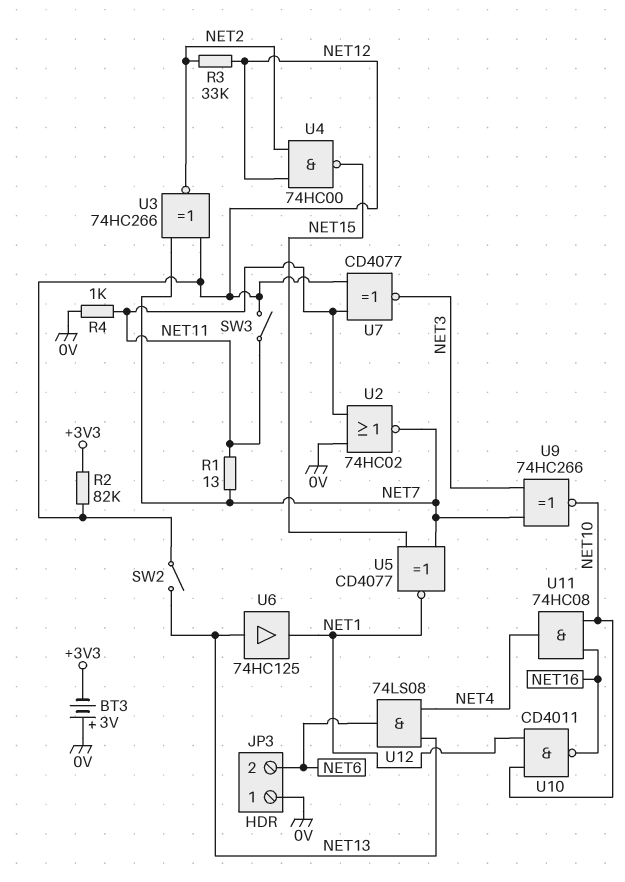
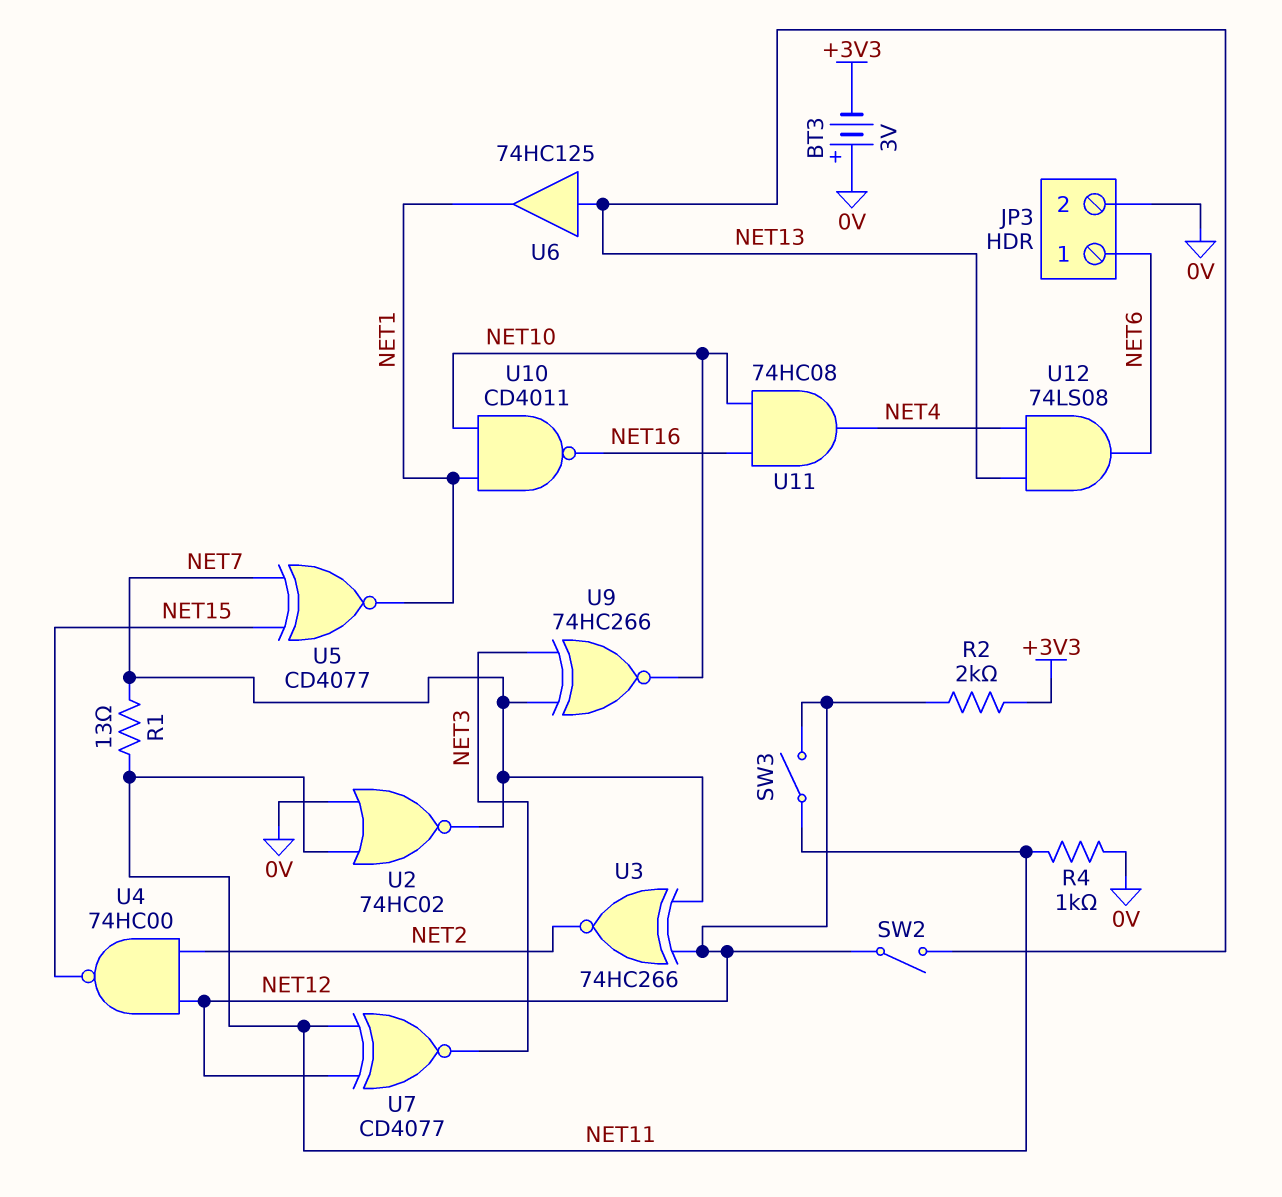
JP3 pin 1: 0V -> NET6
JP3 pin 2: NET6 -> 0V
R2: 82k (+3V3, NET12) -> 2k (+3V3, NET12)
R3: 33k (NET2, NET12) -> none

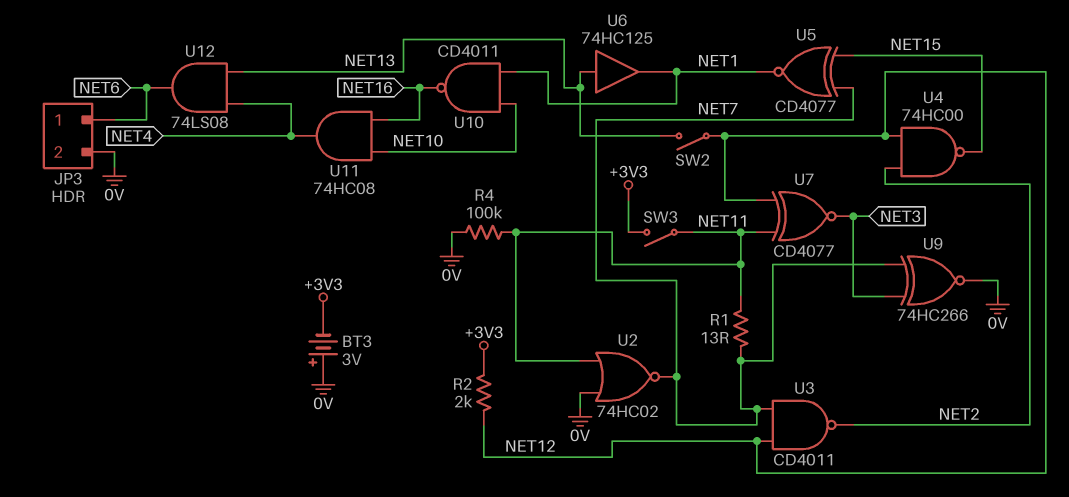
R4: 1k (0V, NET11) -> 100k (0V, NET11)
SW3: switch (NET11, NET12) -> switch (+3V3, NET11)
U3: XNOR 74HC266 (in NET7, in NET12, out NET2) -> NAND CD4011 (in NET7, in NET12, out NET2)
U9: XNOR 74HC266 (in NET3, in NET7, out NET10) -> XNOR 74HC266 (in NET3, in NET7, out 0V)

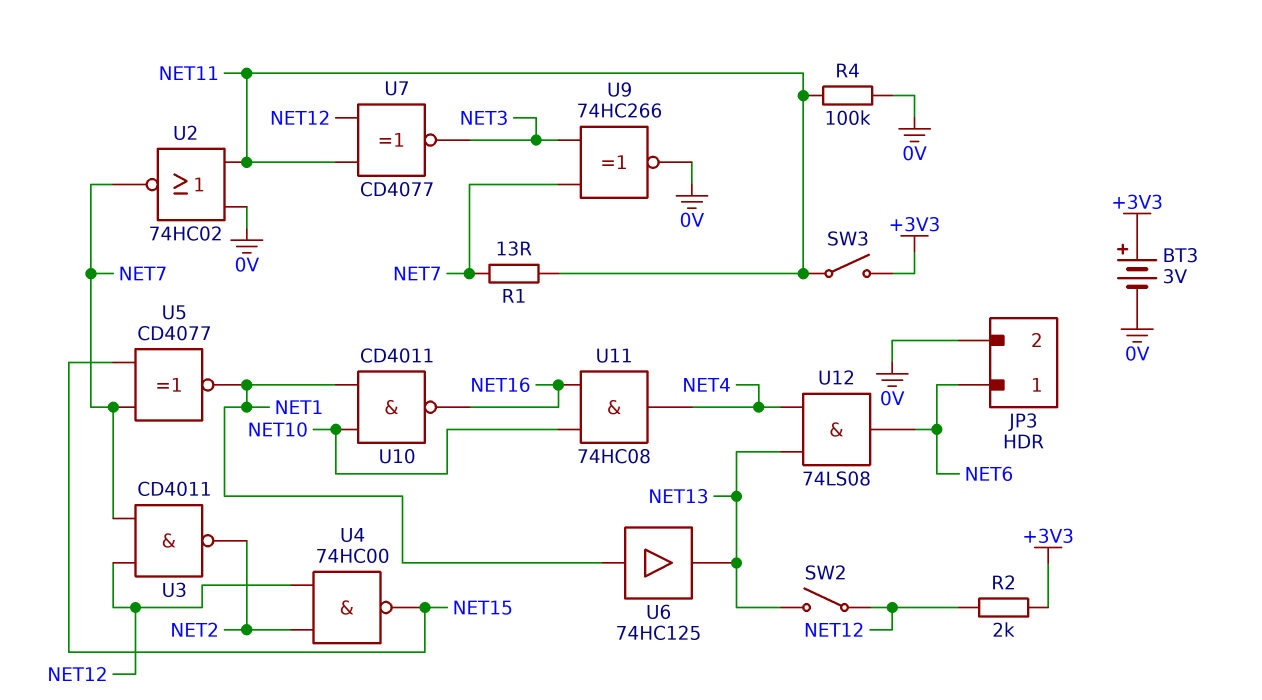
BT3: 3V (plus 0V, minus +3V3) -> 3V (plus +3V3, minus 0V)
U6: buffer 74HC125 (in NET13, out NET1) -> buffer 74HC125 (in NET1, out NET13)

